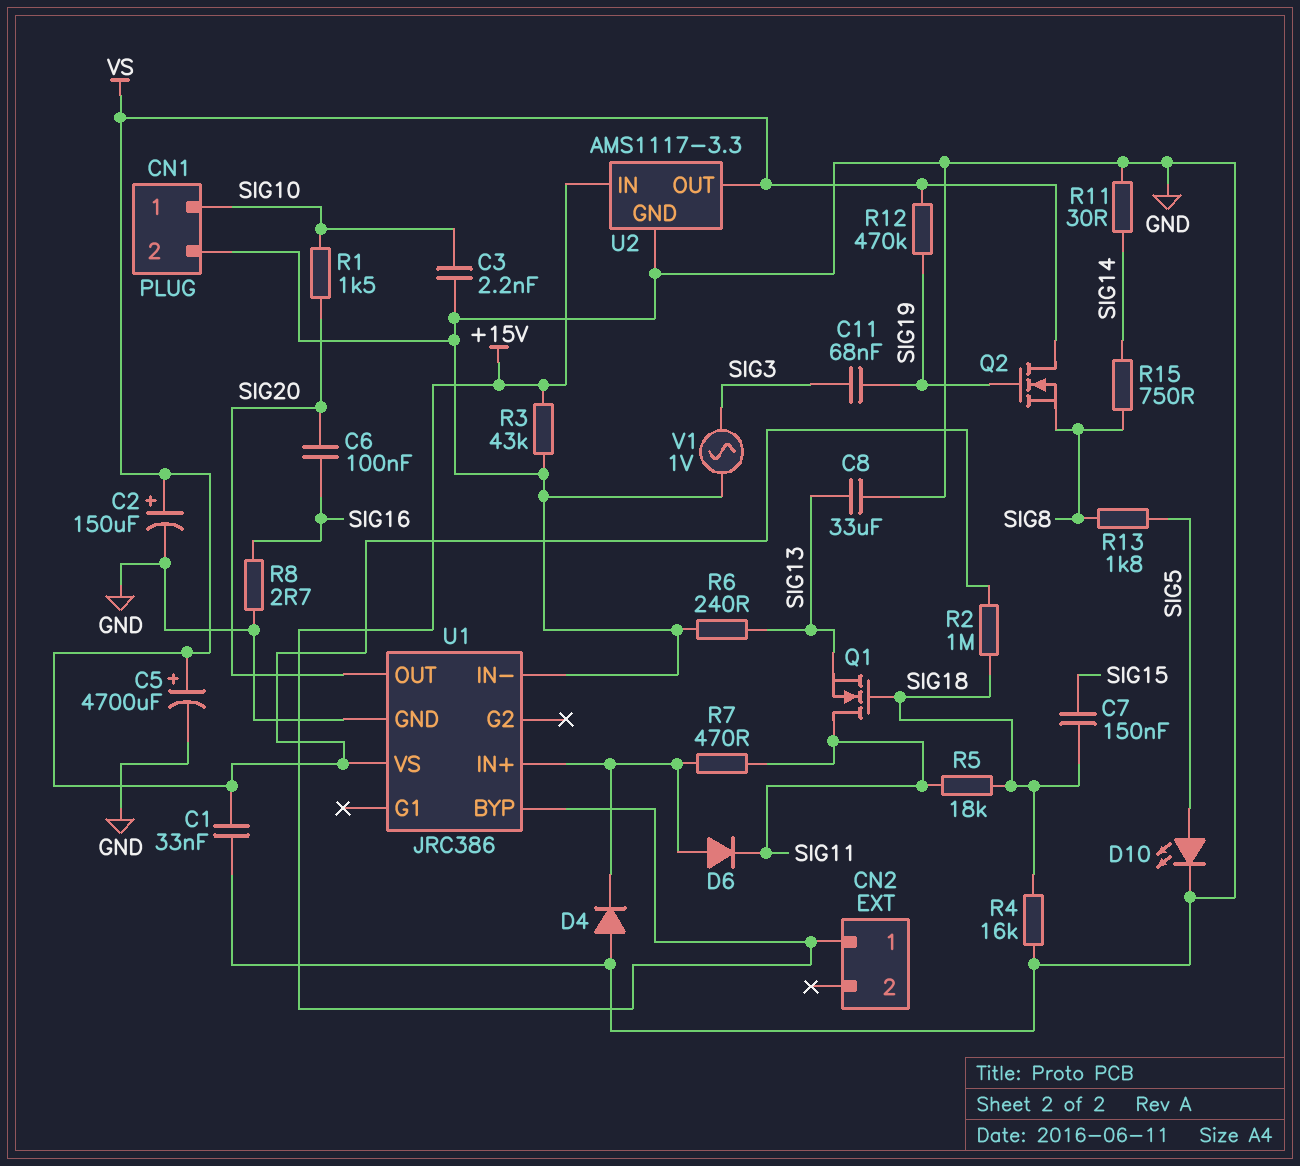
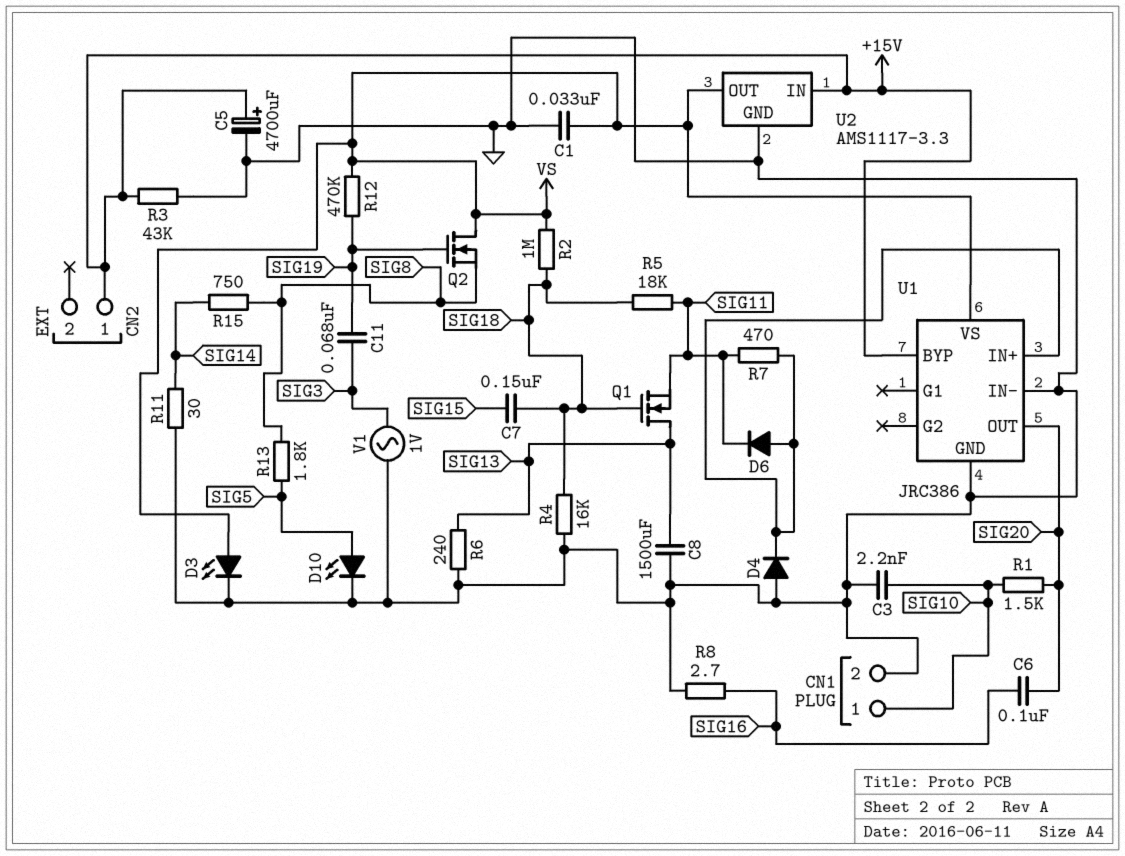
C2: 150uF (plus VS, minus GND) -> none
C5: 4700uF (plus VS, minus GND) -> 4700uF (plus +15V, minus GND)
C8: 33uF (GND, SIG13) -> 1500uF (GND, SIG13)
D3: none -> LED (A VS, K GND)
Q1: NMOS (G SIG18, D SIG11, S SIG13) -> NMOS (G SIG18, D SIG13, S SIG11)

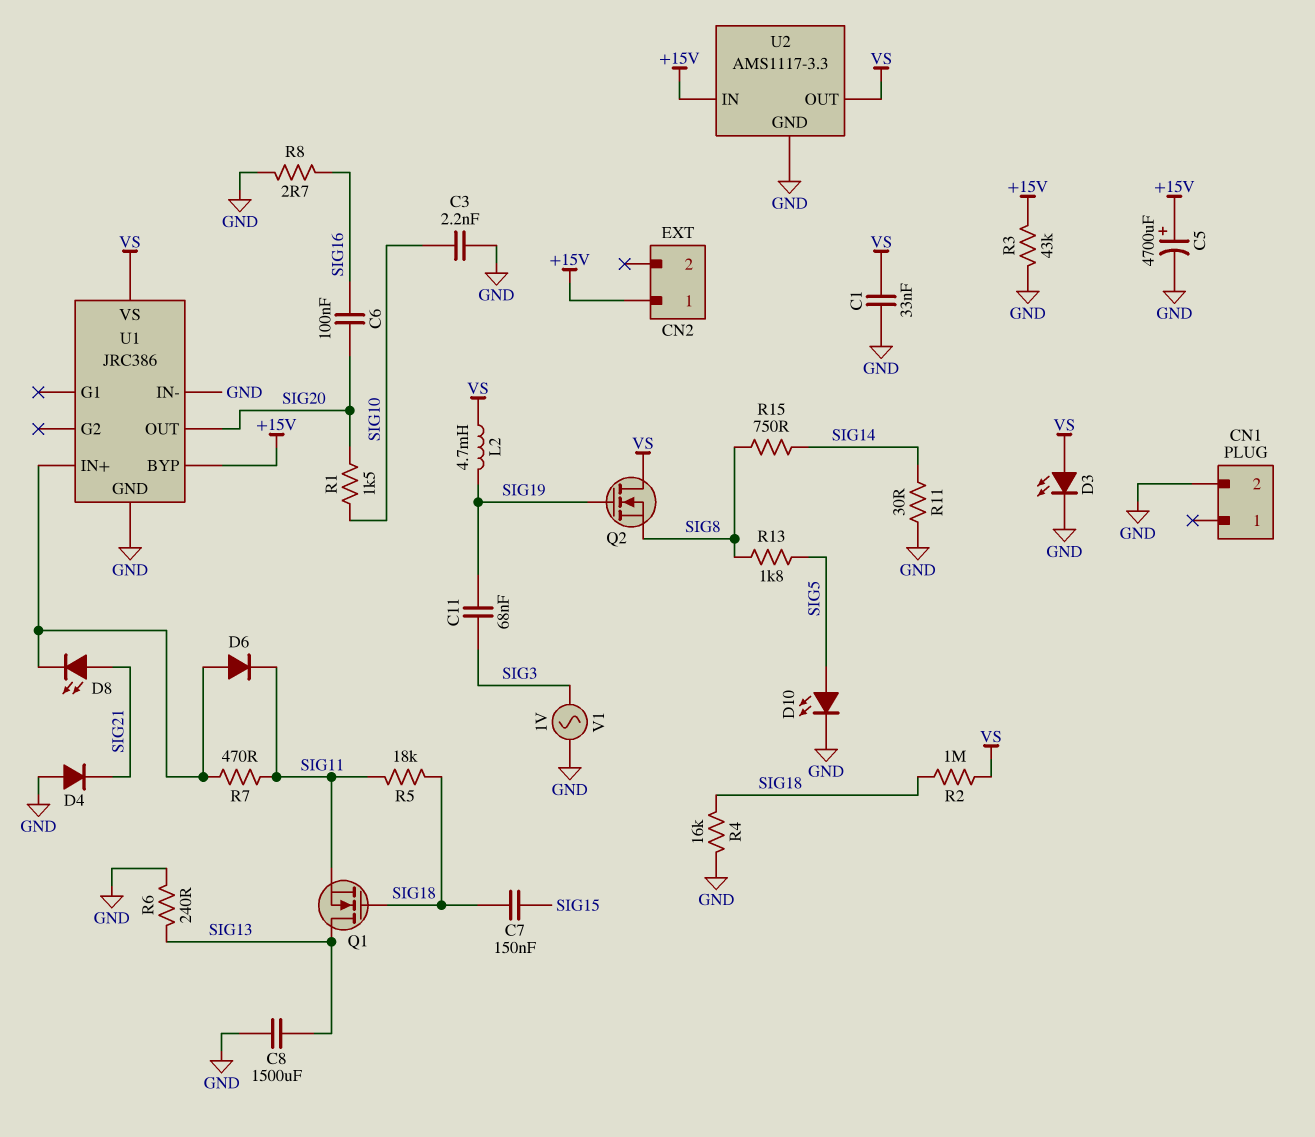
CN1 pin 1: SIG10 -> none
D4: diode (A GND, K U1/IN+) -> diode (A GND, K SIG21)
D8: none -> LED (A SIG21, K U1/IN+)
L2: none -> 4.7mH (SIG19, VS)
R12: 470k (SIG19, VS) -> none

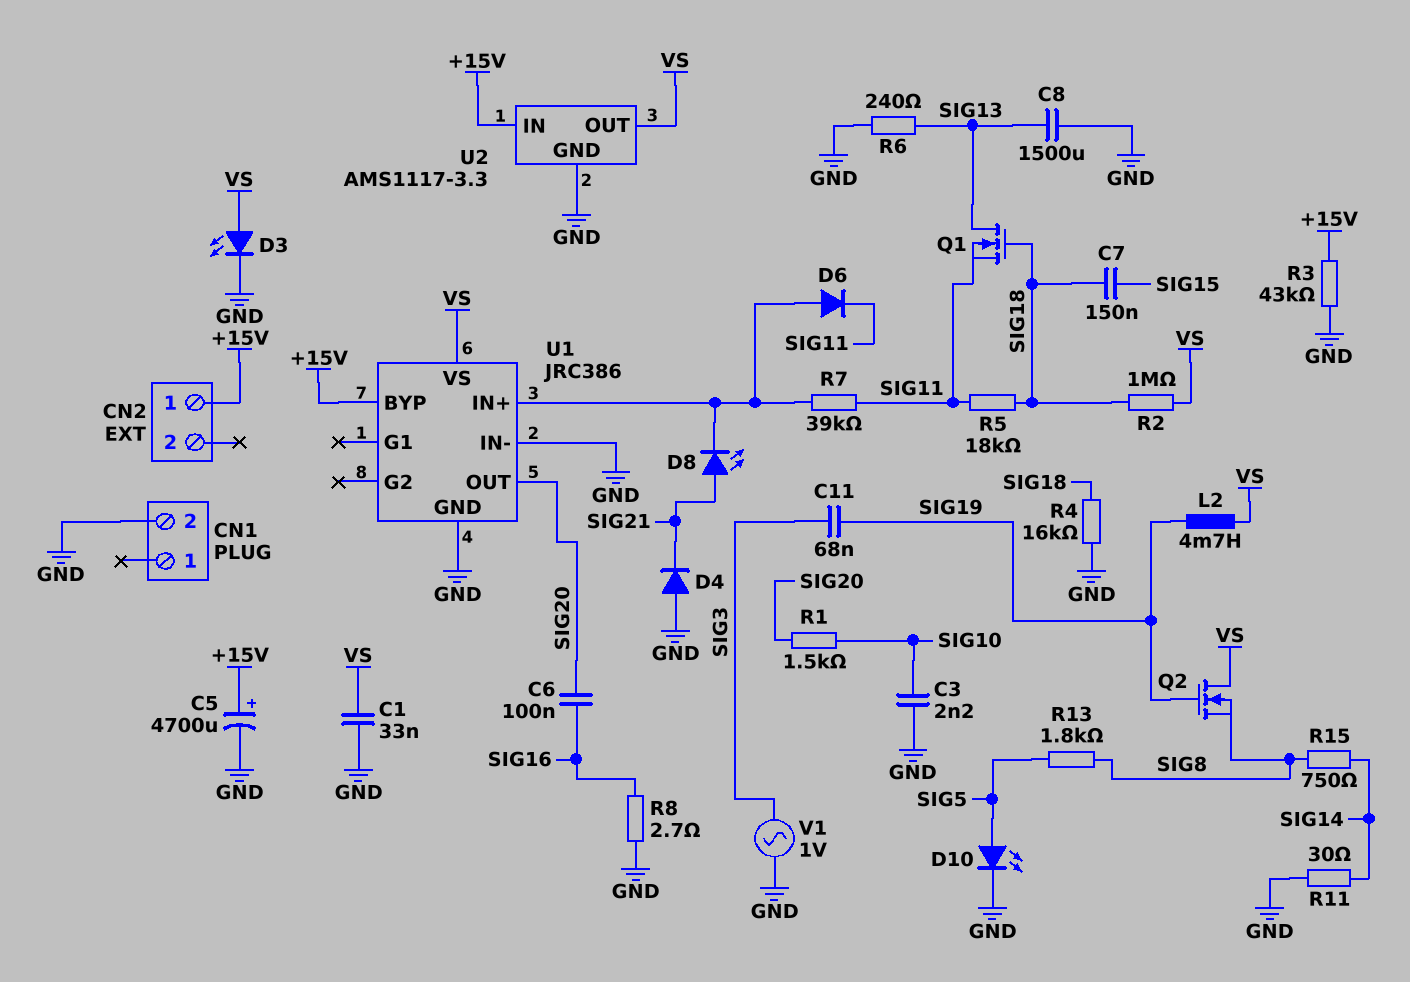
R7: 470 (SIG11, U1/IN+) -> 39k (SIG11, U1/IN+)

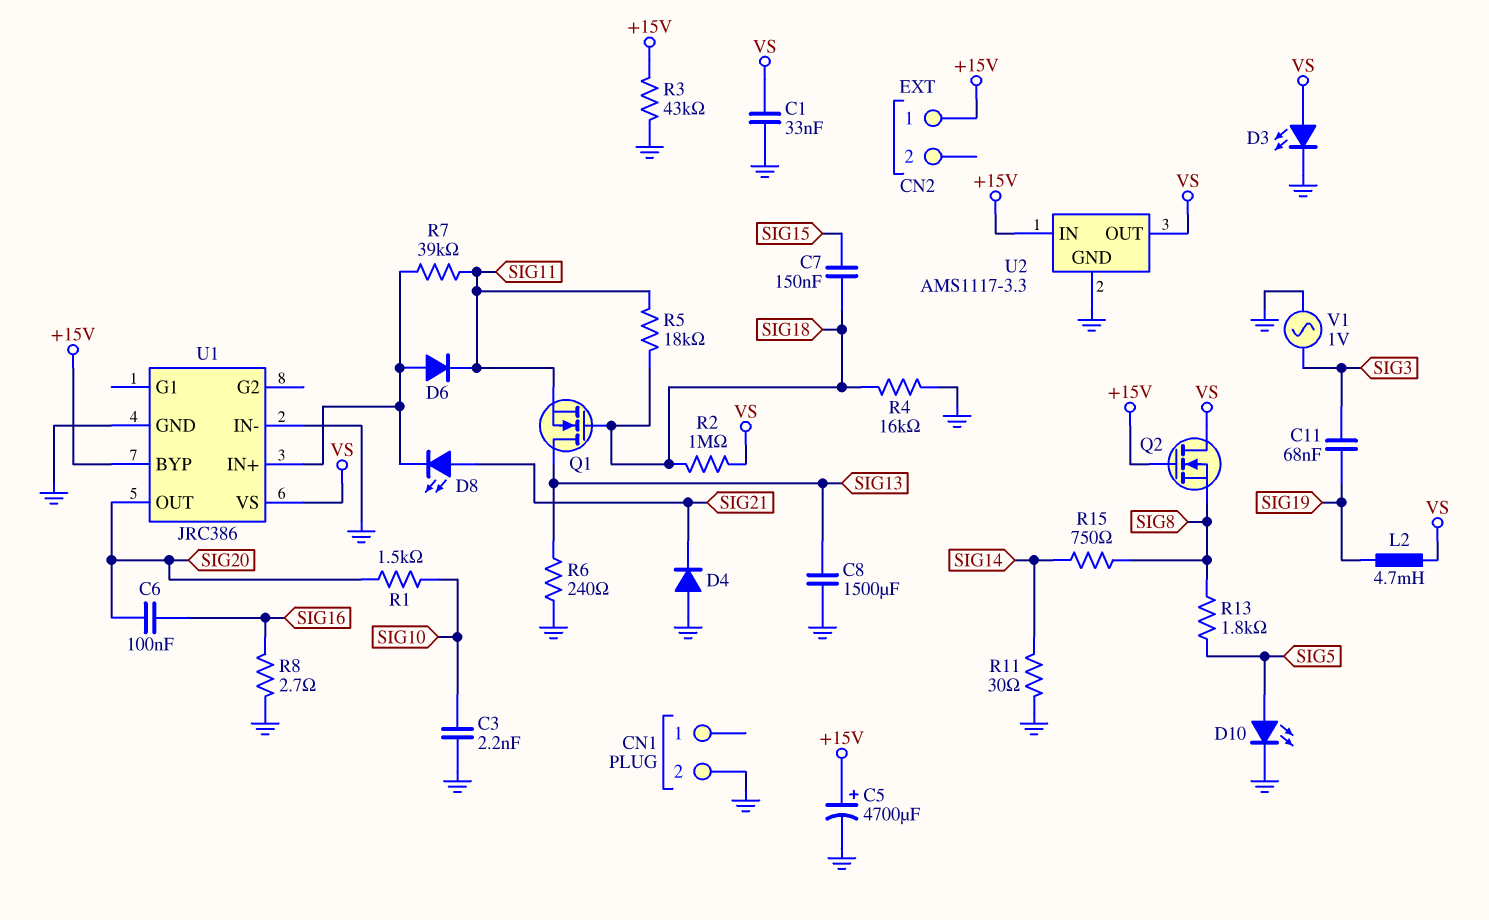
Q2: NMOS (G SIG19, D VS, S SIG8) -> NMOS (G +15V, D VS, S SIG8)

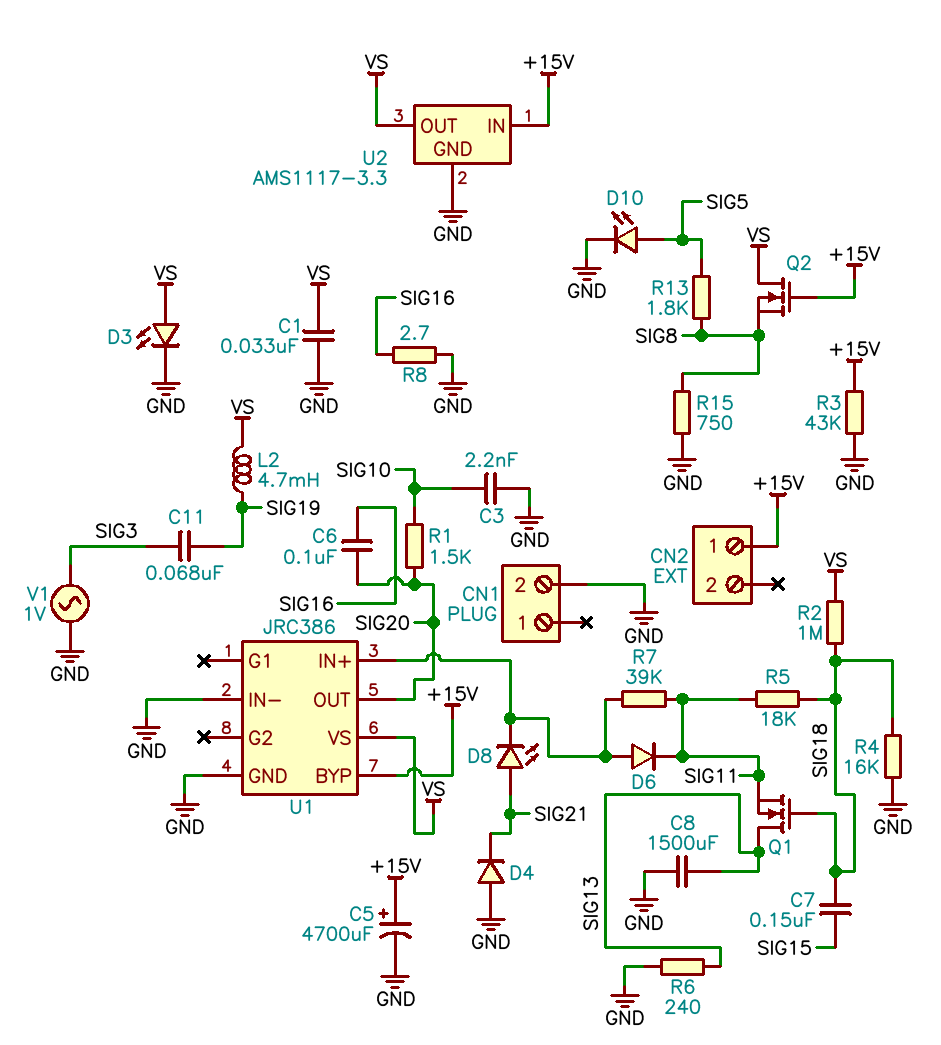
R11: 30 (GND, SIG14) -> none
R15: 750 (SIG8, SIG14) -> 750 (GND, SIG8)

